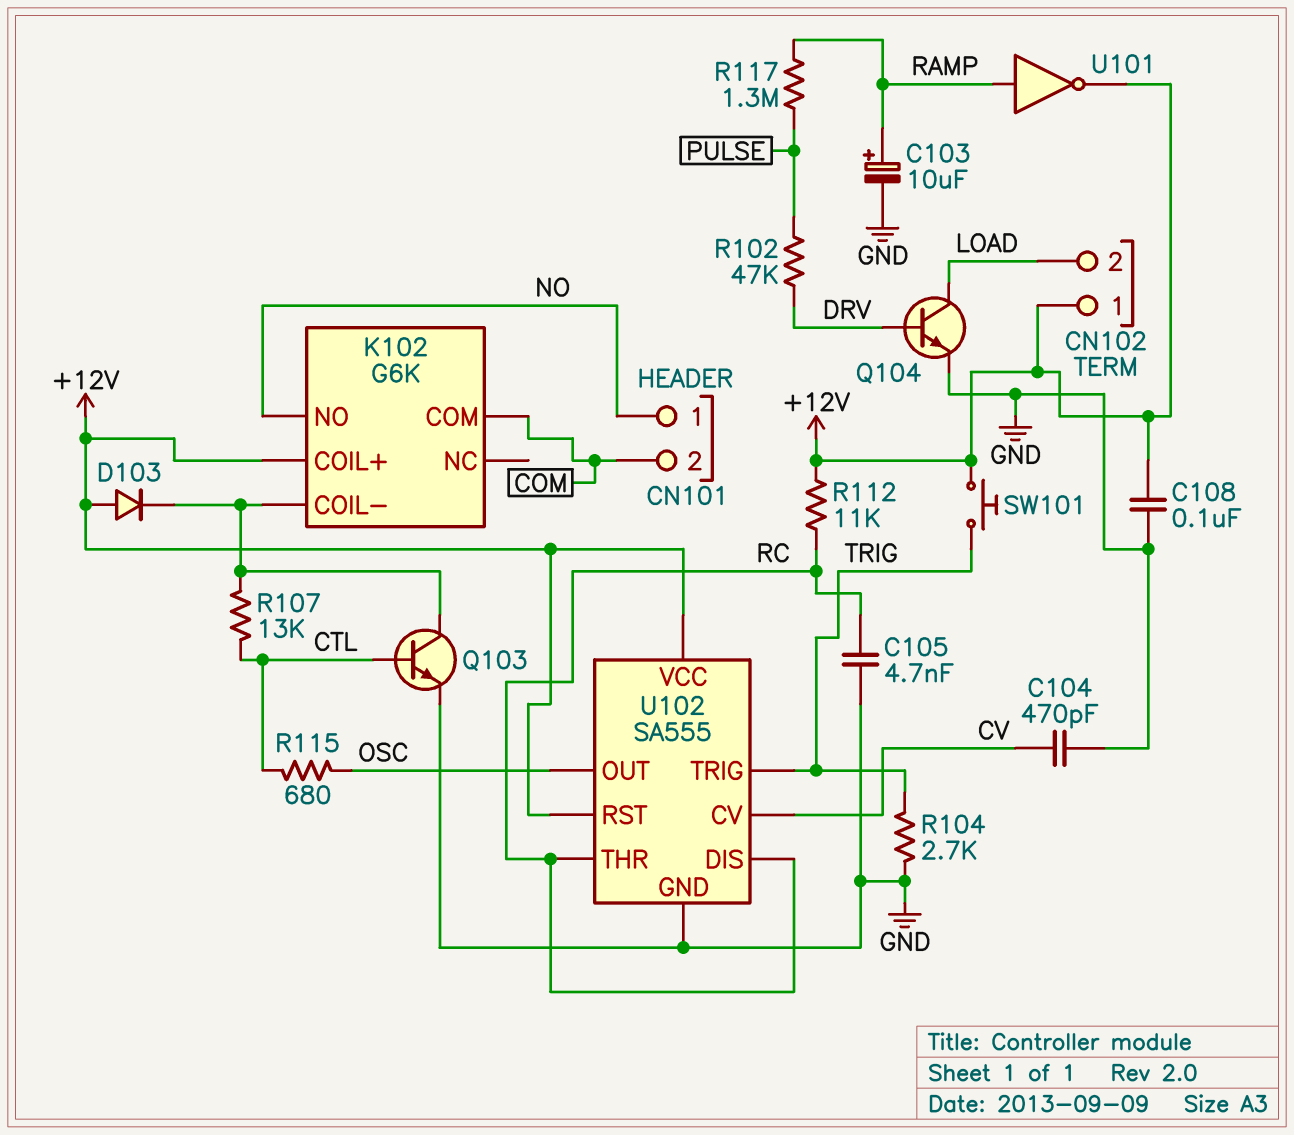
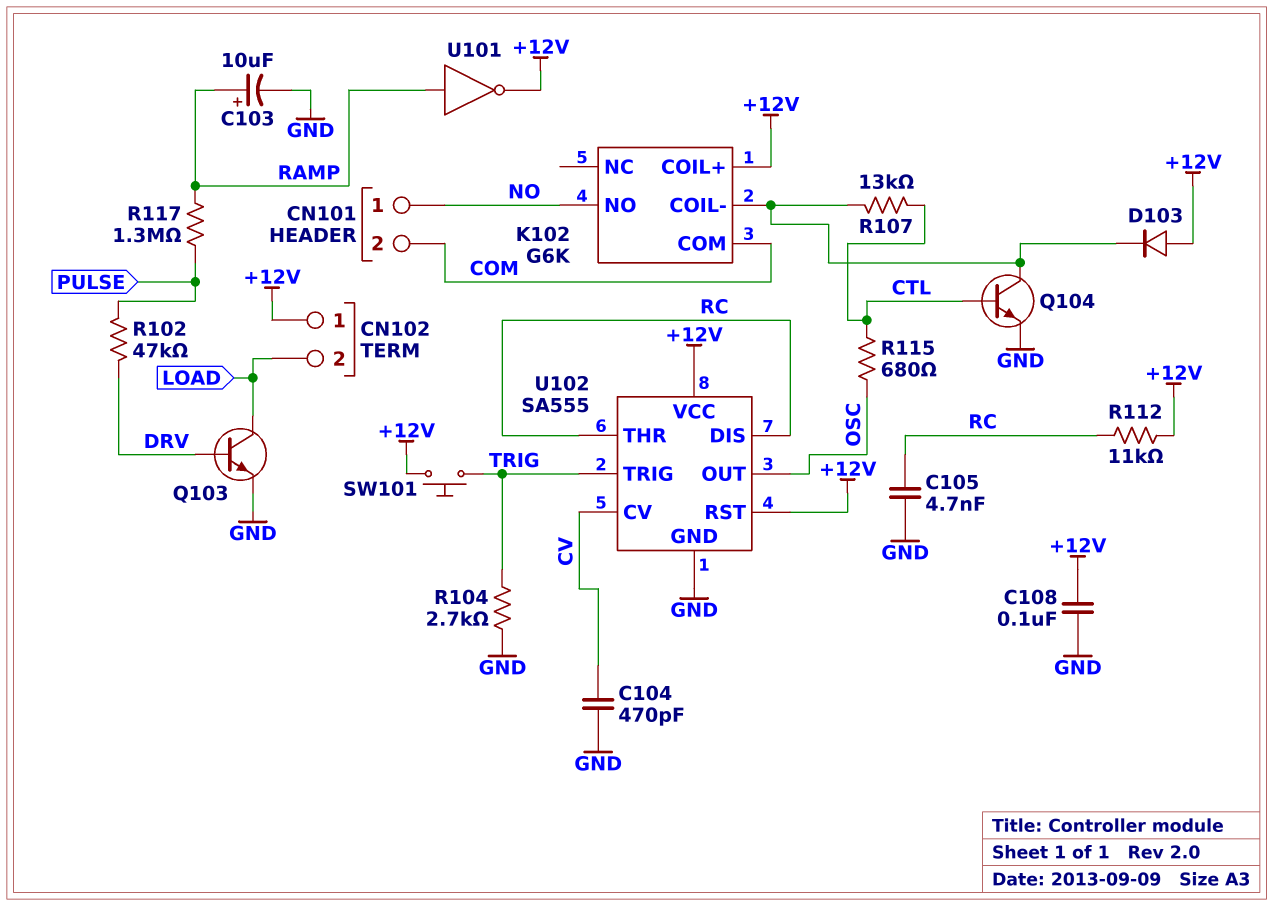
Q103: NPN (B CTL, C K102/COIL-, E GND) -> NPN (B DRV, C LOAD, E GND)
Q104: NPN (B DRV, C LOAD, E GND) -> NPN (B CTL, C K102/COIL-, E GND)

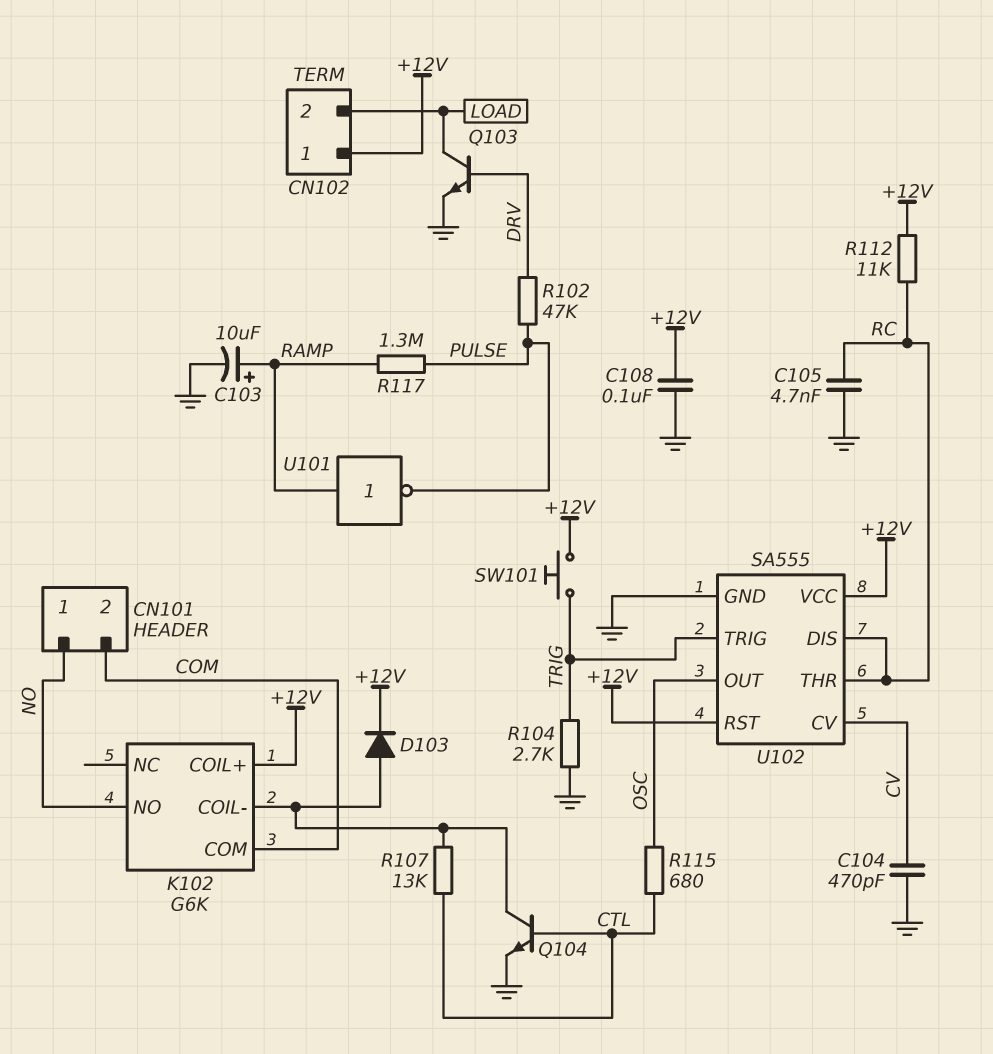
D103: diode (A +12V, K K102/COIL-) -> diode (A K102/COIL-, K +12V)
U101: NOT (in RAMP, out +12V) -> NOT (in RAMP, out PULSE)

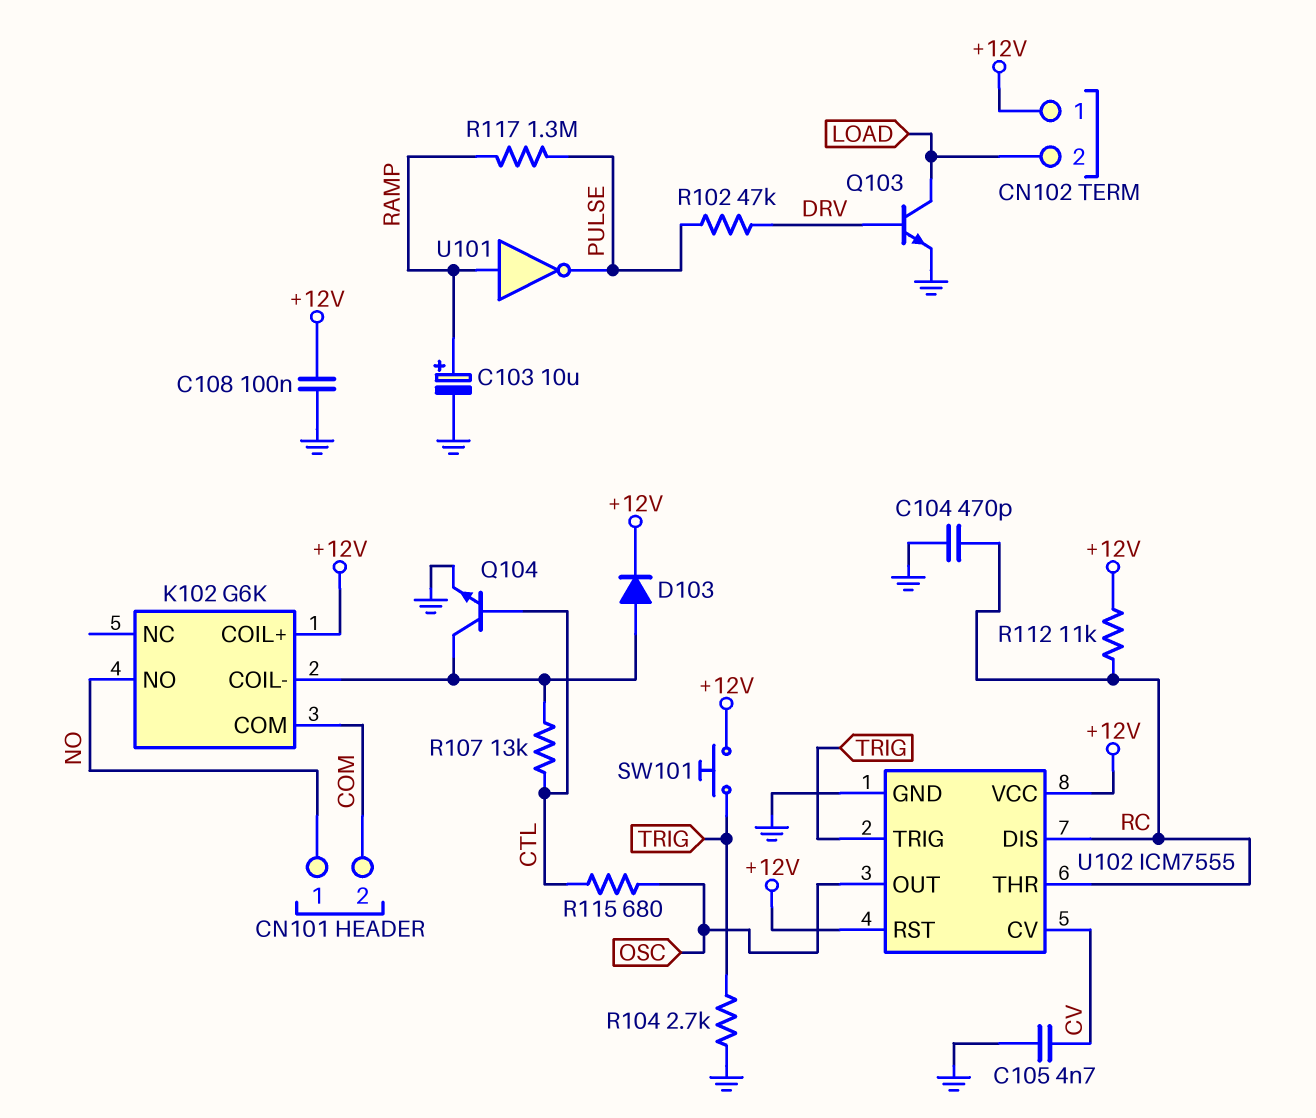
C104: 470pF (CV, GND) -> 470pF (GND, RC)
C105: 4.7nF (GND, RC) -> 4.7nF (CV, GND)
U102: SA555 -> ICM7555

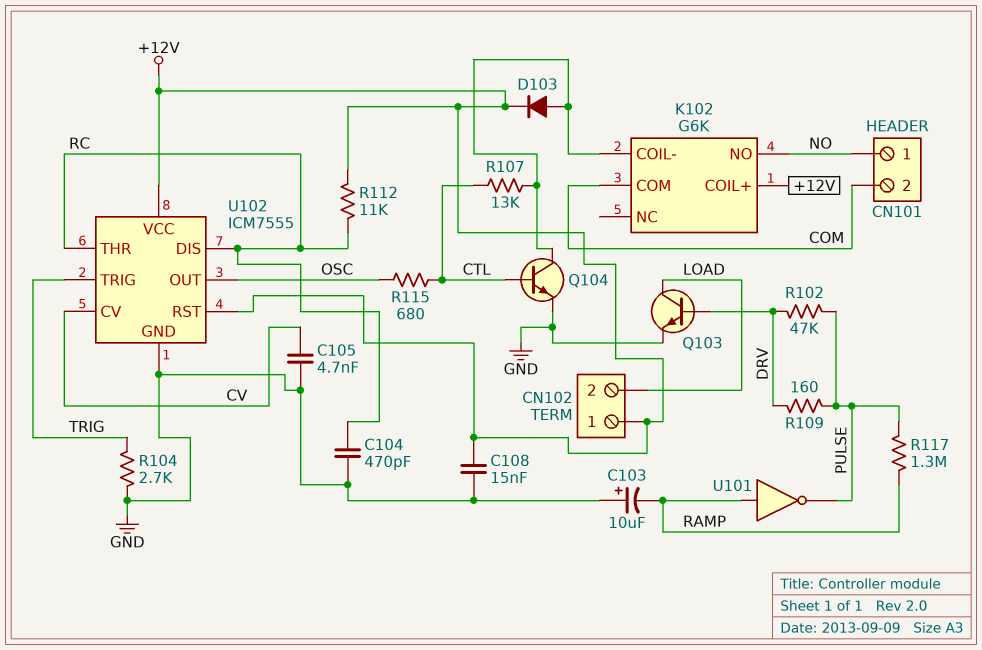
C103: 10uF (plus RAMP, minus GND) -> 10uF (plus GND, minus RAMP)
C108: 100nF (+12V, GND) -> 15nF (+12V, GND)
R109: none -> 160 (DRV, PULSE)
SW101: button (+12V, TRIG) -> none

